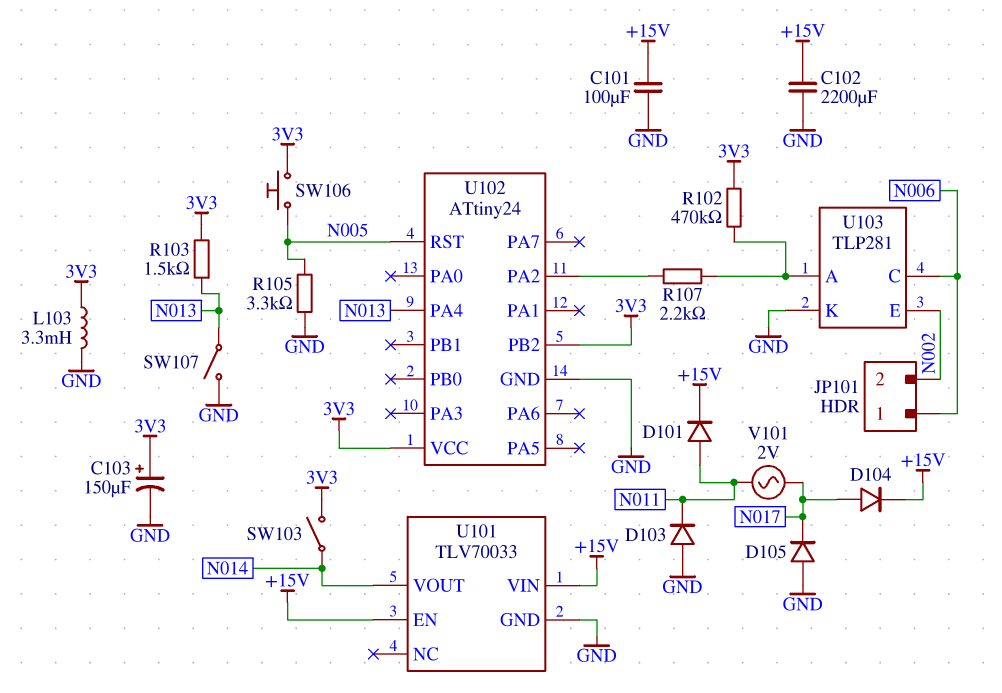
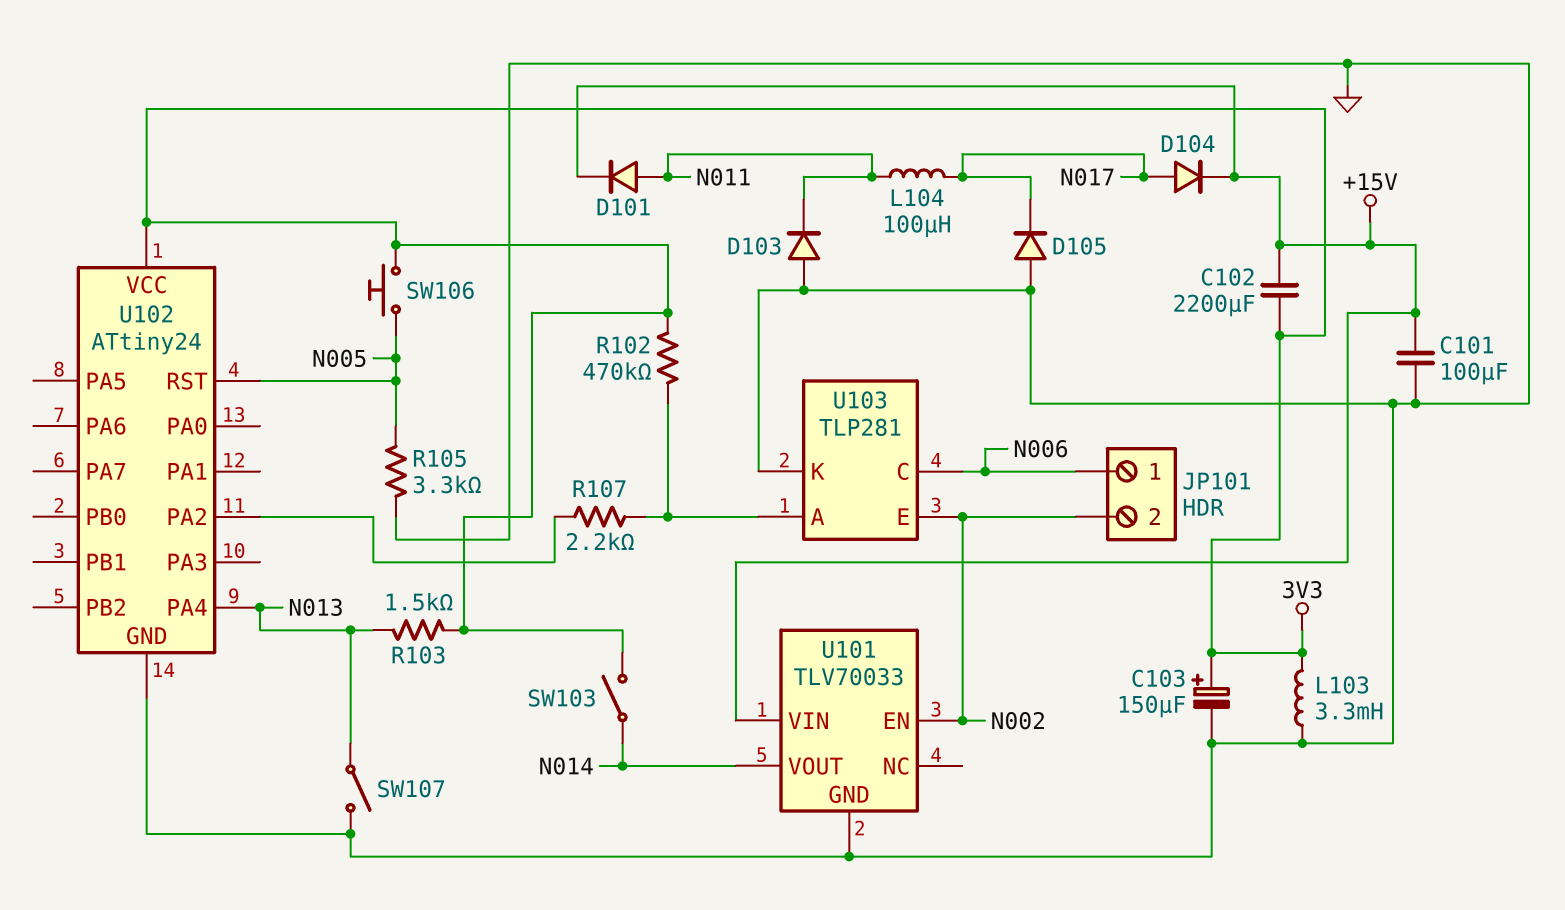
C102: 2200uF (+15V, GND) -> 2200uF (+15V, 3V3)
L104: none -> 100uH (N011, N017)
U101 pin EN: +15V -> N002
U102 pin PB2: 3V3 -> none
V101: AC 2V (N011, N017) -> none

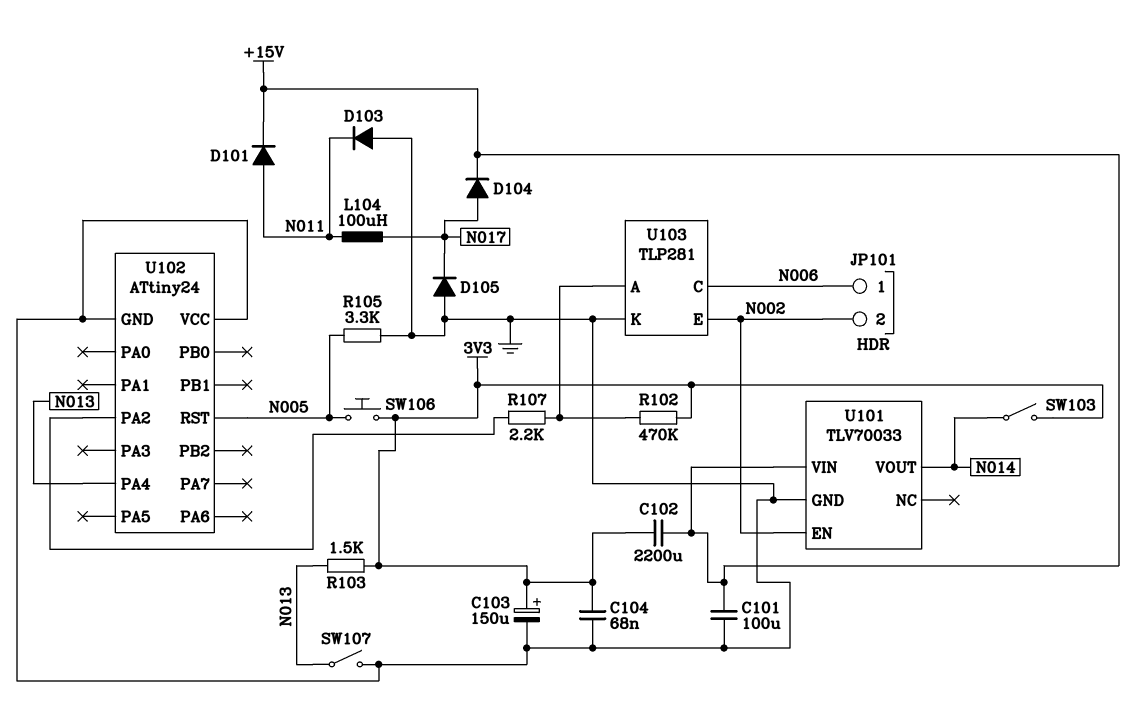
C104: none -> 68nF (3V3, GND)
L103: 3.3mH (3V3, GND) -> none
U102 pin VCC: 3V3 -> GND

